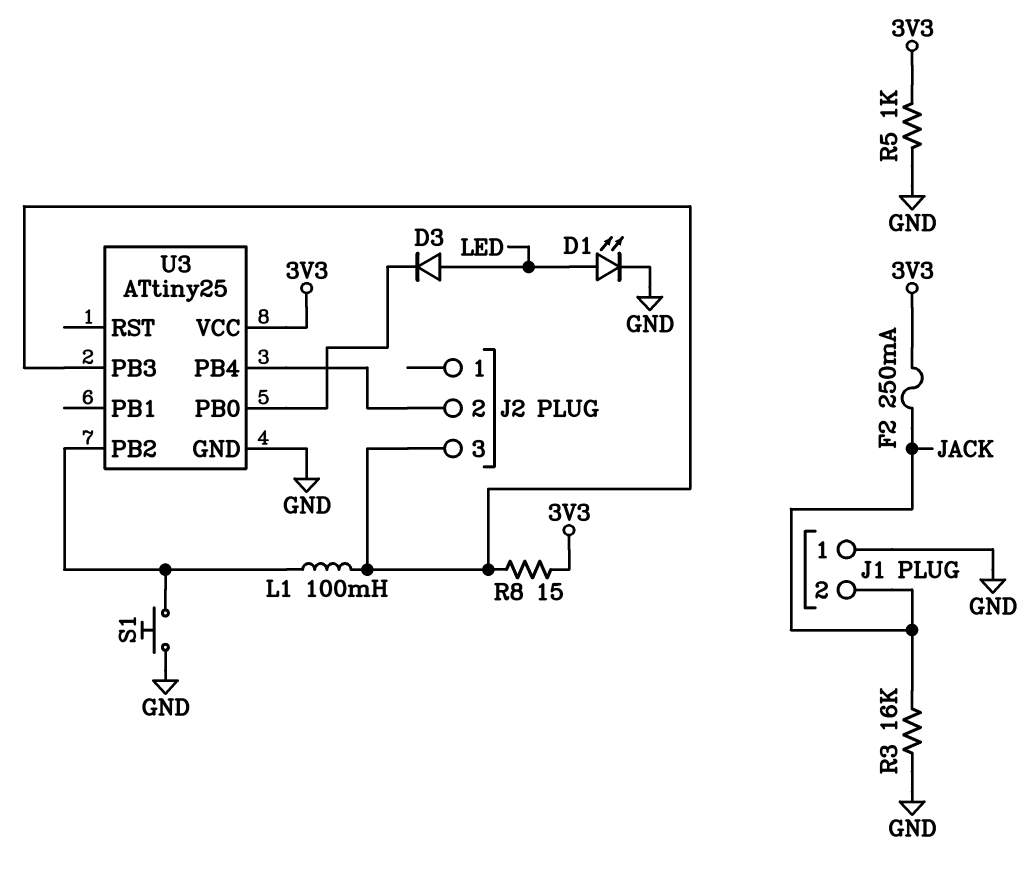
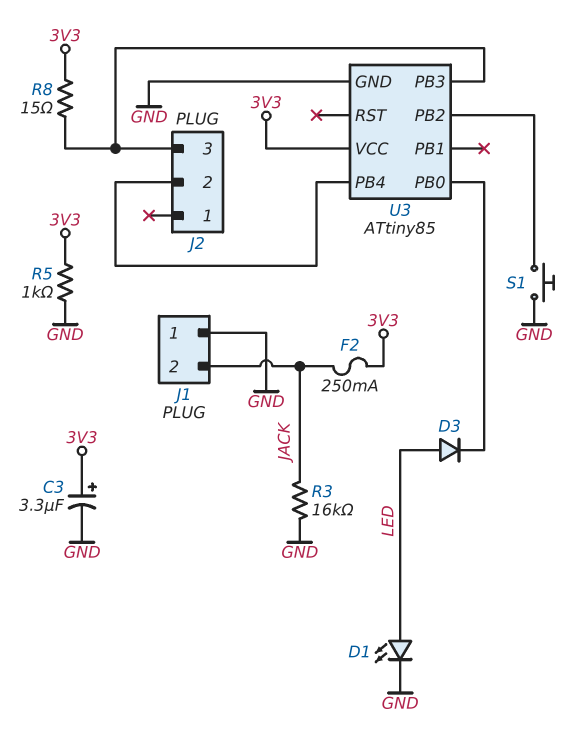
C3: none -> 3.3uF (plus 3V3, minus GND)
L1: 100mH (J2/3, U3/PB2) -> none
U3: ATtiny25 -> ATtiny85

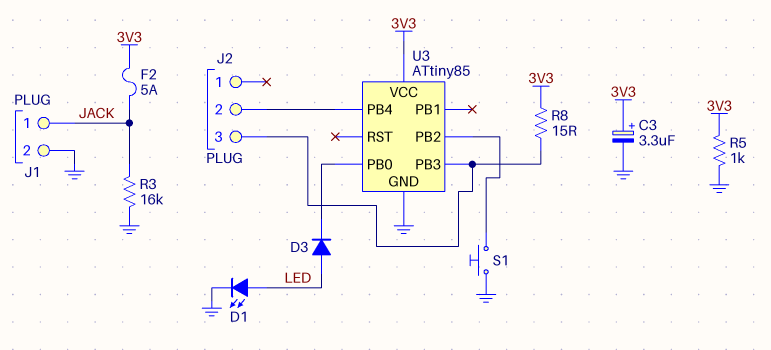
F2: 250mA (3V3, JACK) -> 5A (3V3, JACK)
J1 pin 1: GND -> JACK
J1 pin 2: JACK -> GND

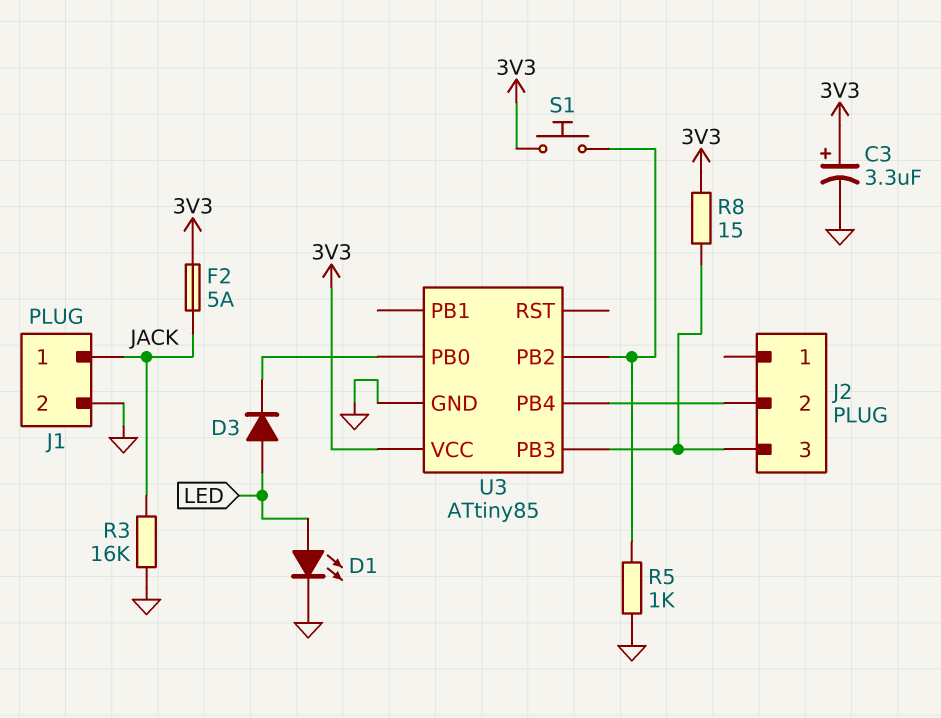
R5: 1k (3V3, GND) -> 1k (GND, U3/PB2)
S1: button (GND, U3/PB2) -> button (3V3, U3/PB2)

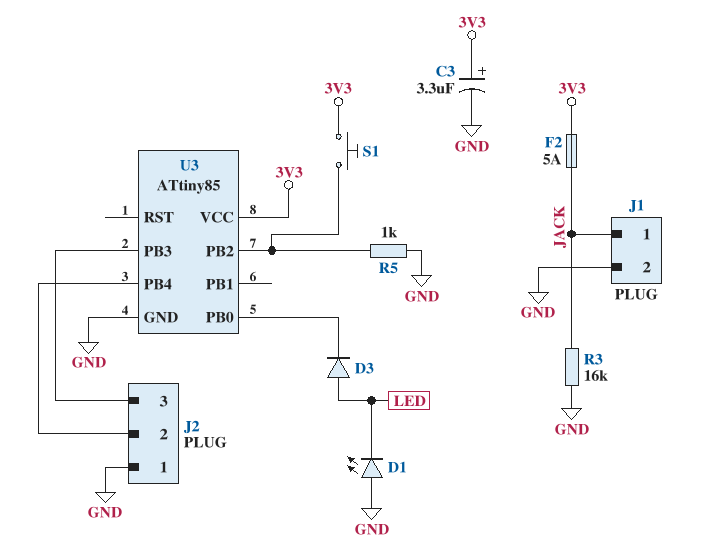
D1: LED (A LED, K GND) -> LED (A GND, K LED)
J2 pin 1: none -> GND
R8: 15 (3V3, J2/3) -> none

